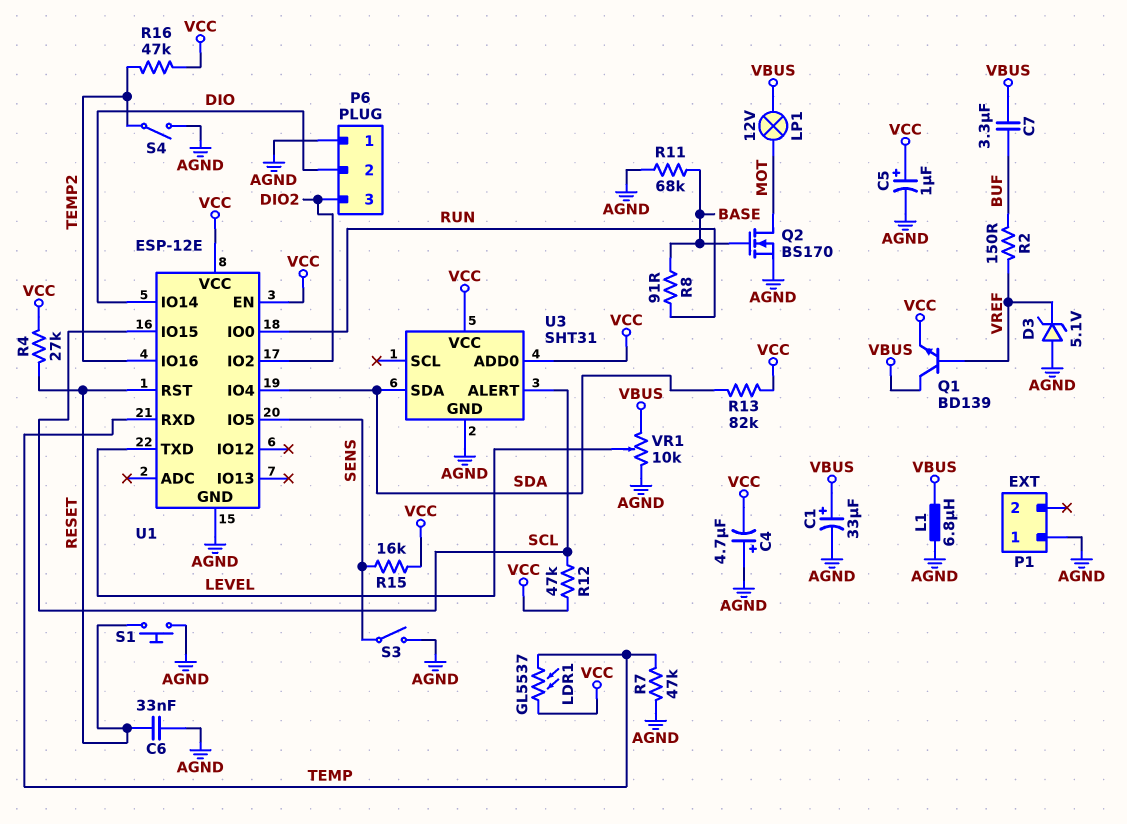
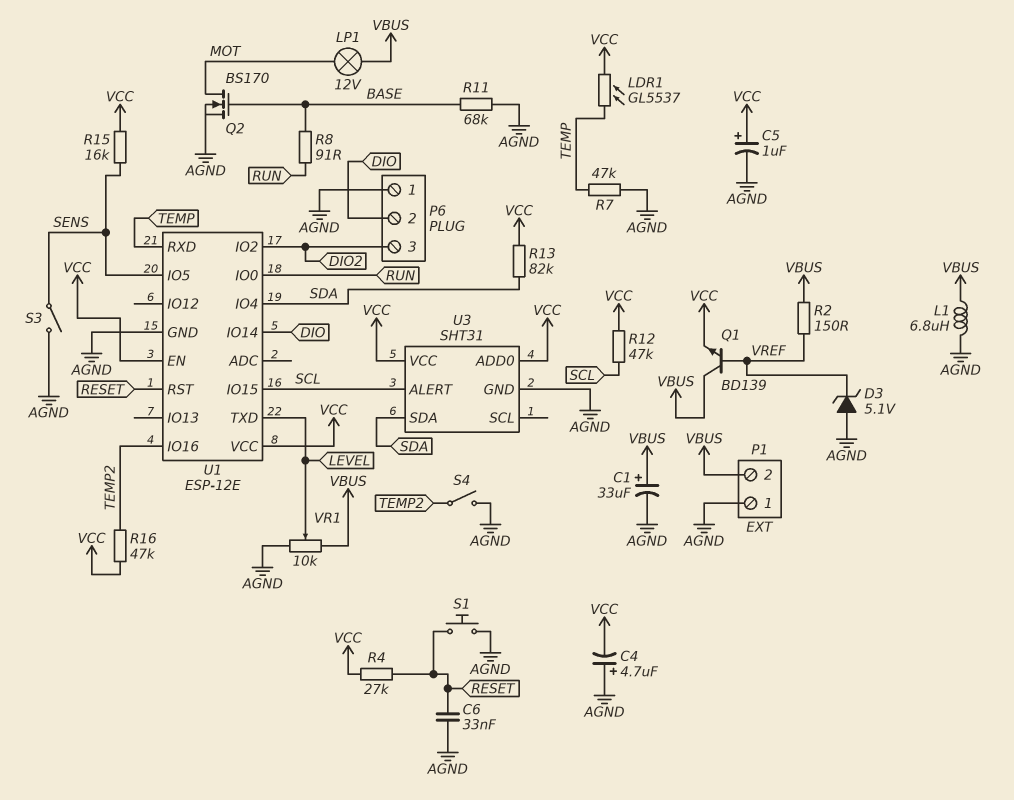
C7: 3.3uF (BUF, VBUS) -> none
P1 pin 2: none -> VBUS
R2: 150 (BUF, VREF) -> 150 (VBUS, VREF)

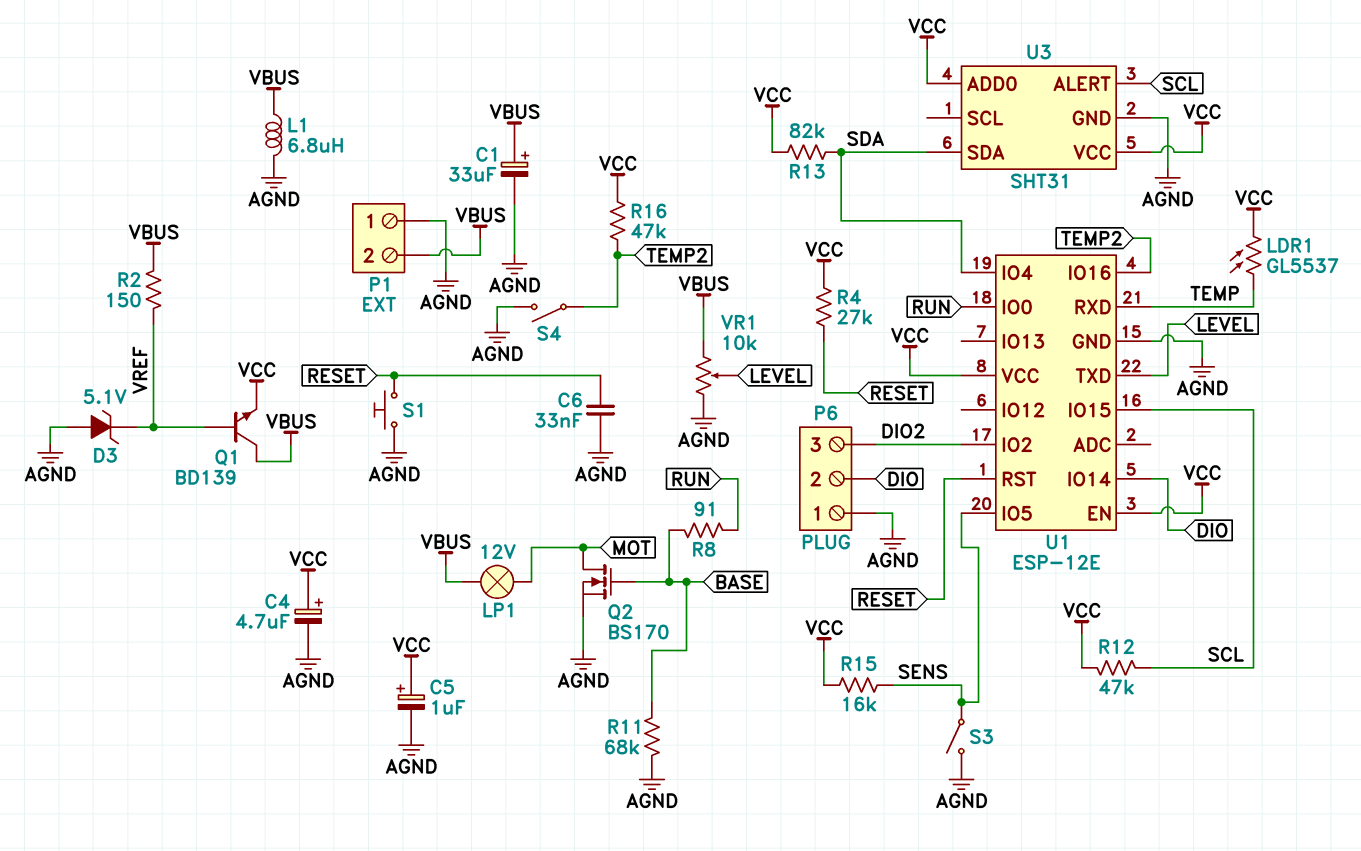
C4: 4.7uF (plus AGND, minus VCC) -> 4.7uF (plus VCC, minus AGND)
R7: 47k (AGND, TEMP) -> none

